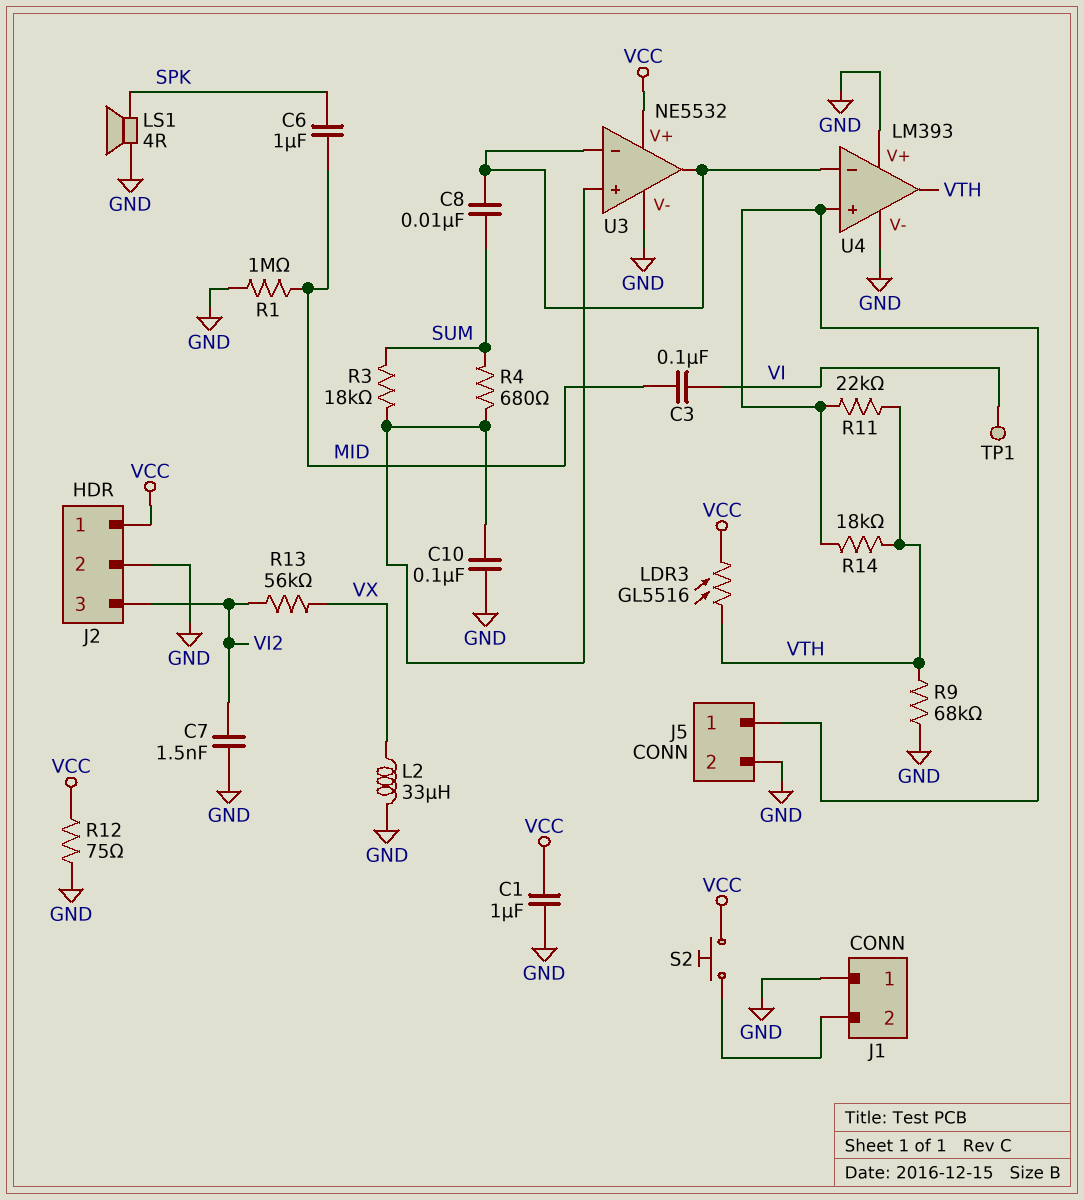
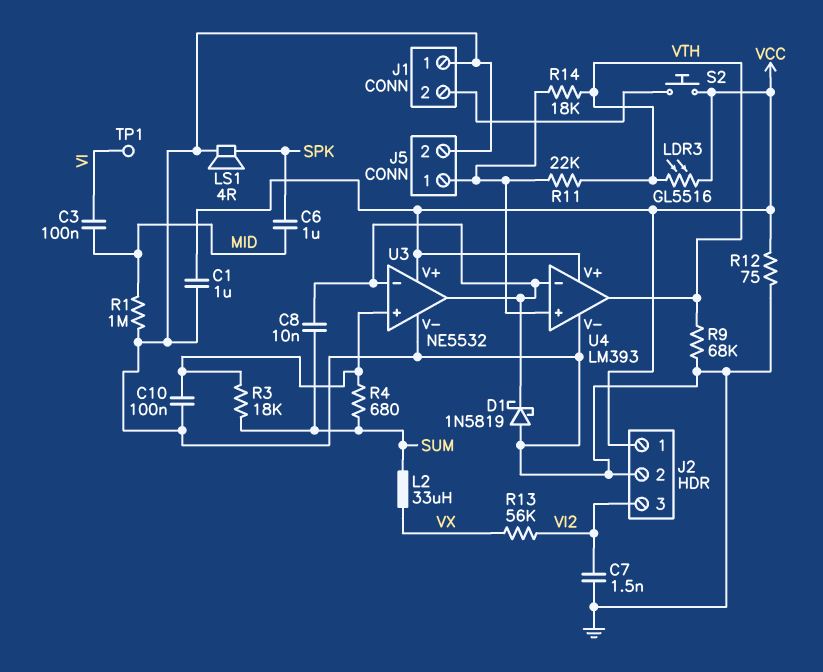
D1: none -> schottky 1N5819 (A GND, K U3/in-)
L2: 33uH (GND, VX) -> 33uH (SUM, VX)
U4 pin V+: GND -> VCC

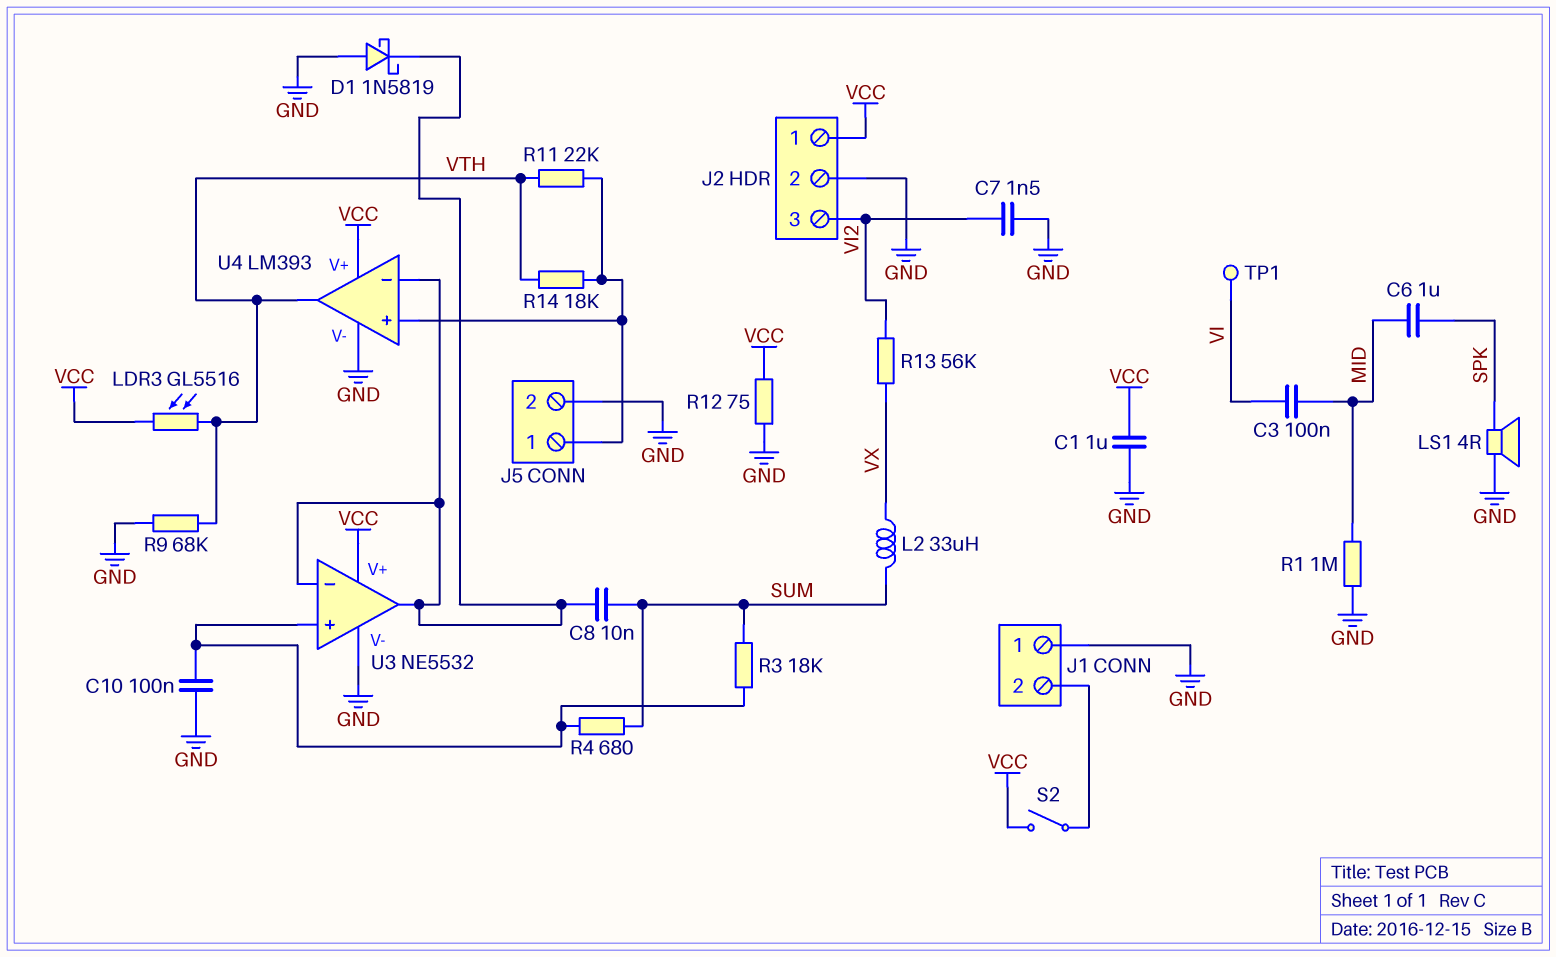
S2: button (J1/2, VCC) -> switch (J1/2, VCC)

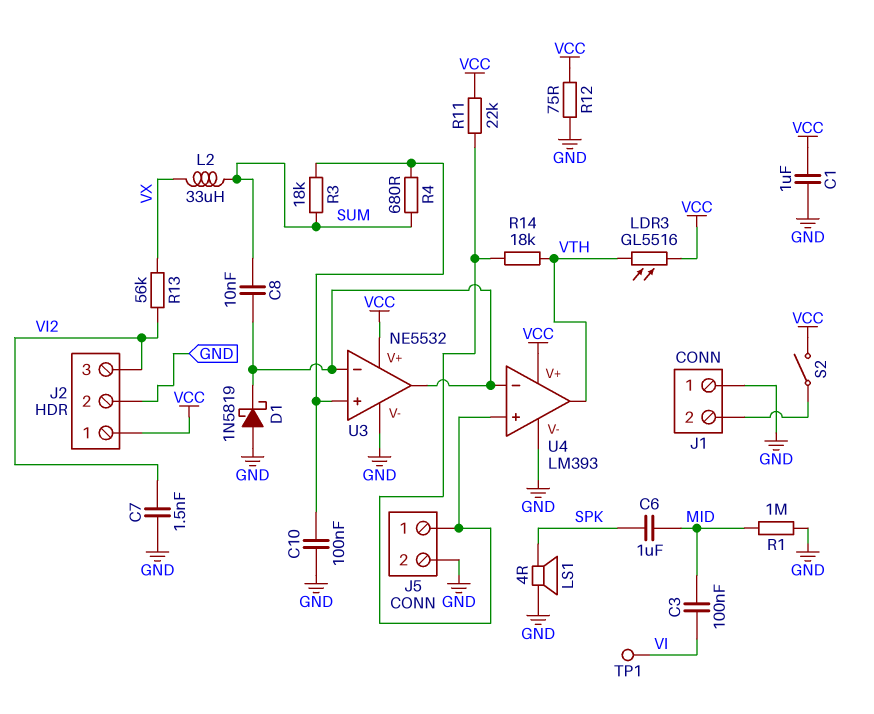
R9: 68k (GND, VTH) -> none
R11: 22k (J5/1, VTH) -> 22k (J5/1, VCC)

